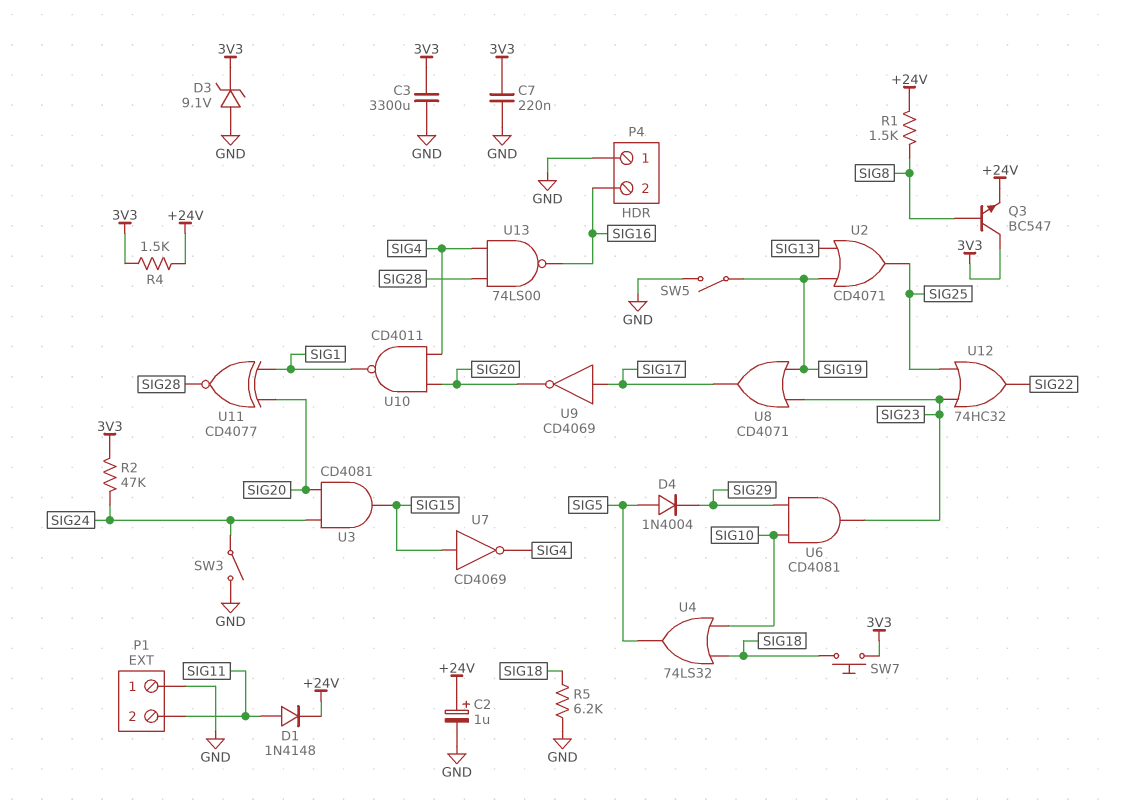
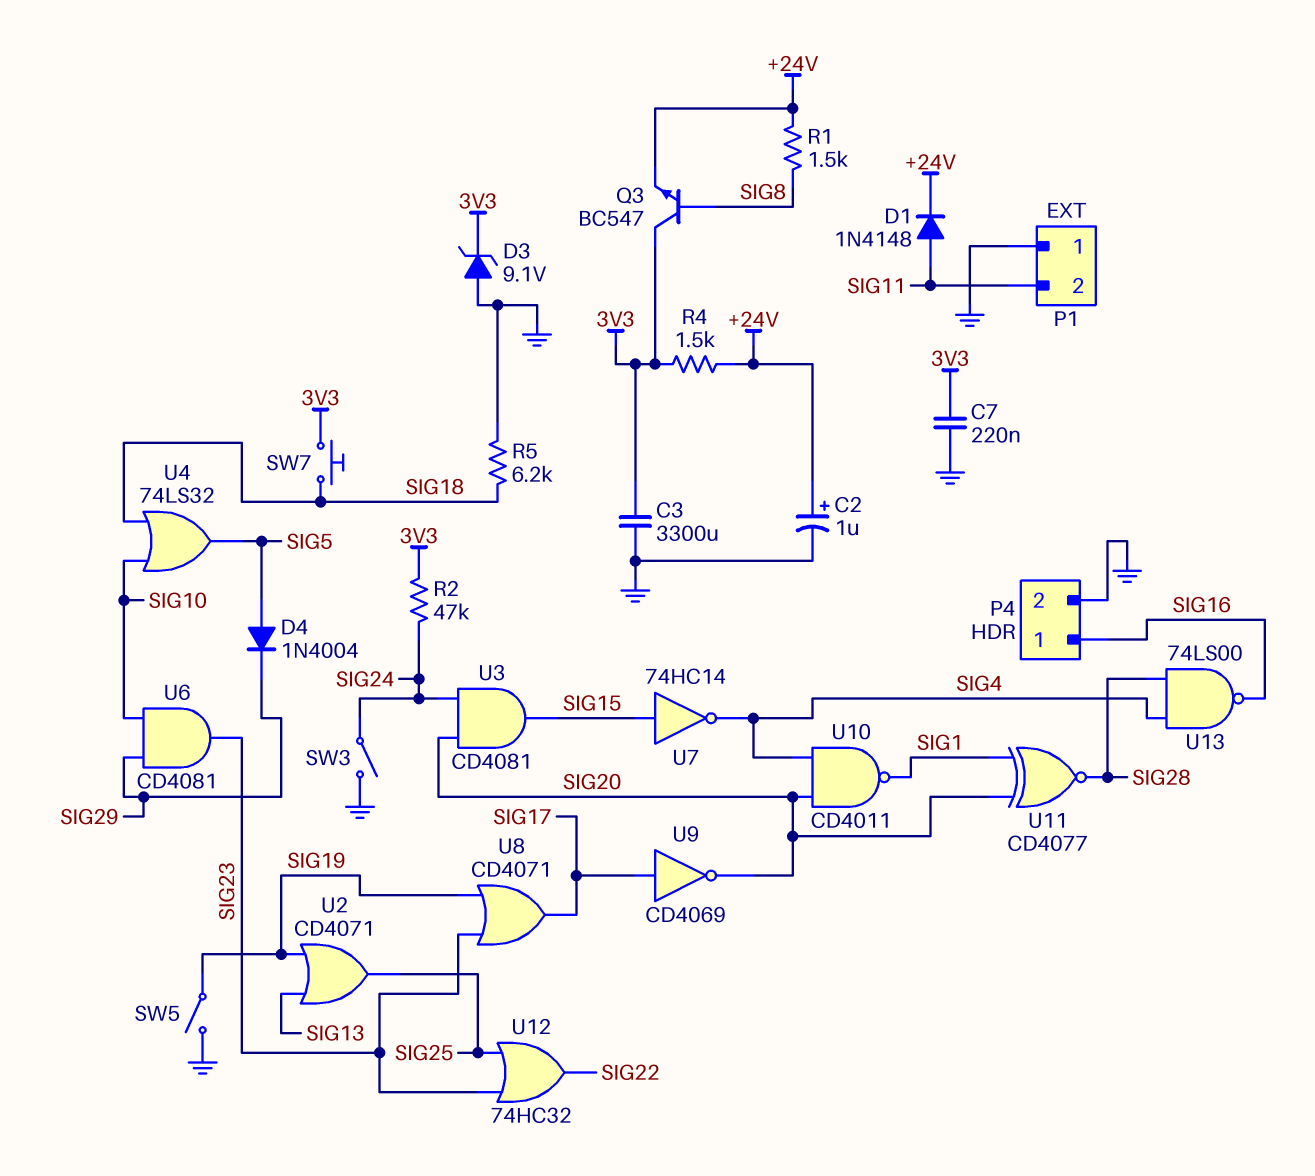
P4 pin 1: GND -> SIG16
P4 pin 2: SIG16 -> GND
U7: NOT CD4069 (in SIG15, out SIG4) -> NOT 74HC14 (in SIG15, out SIG4)

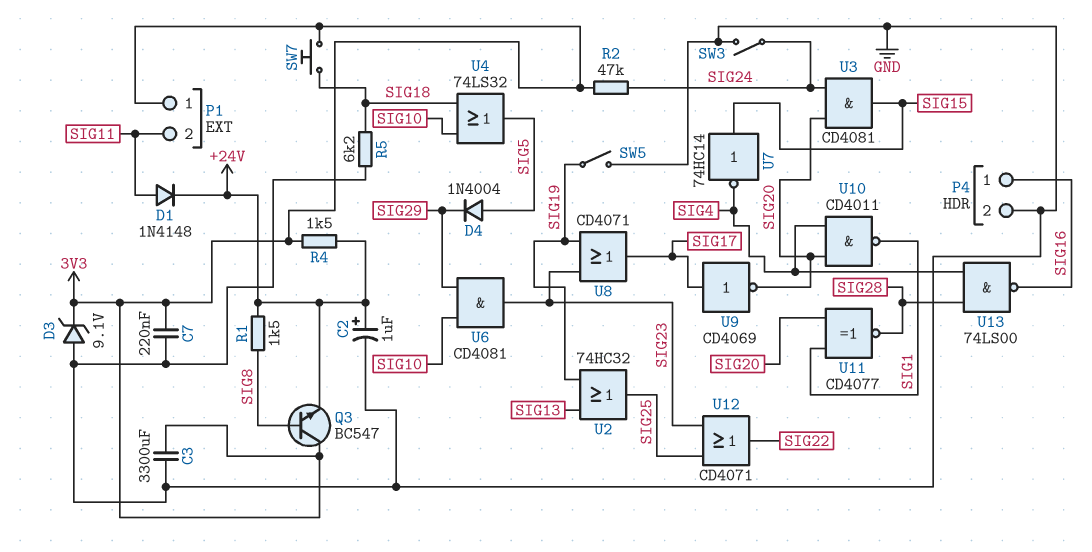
P1 pin 1: GND -> 3V3
U2: OR CD4071 (in SIG13, in SIG19, out SIG25) -> OR 74HC32 (in SIG13, in SIG19, out SIG25)
U12: OR 74HC32 (in SIG23, in SIG25, out SIG22) -> OR CD4071 (in SIG23, in SIG25, out SIG22)

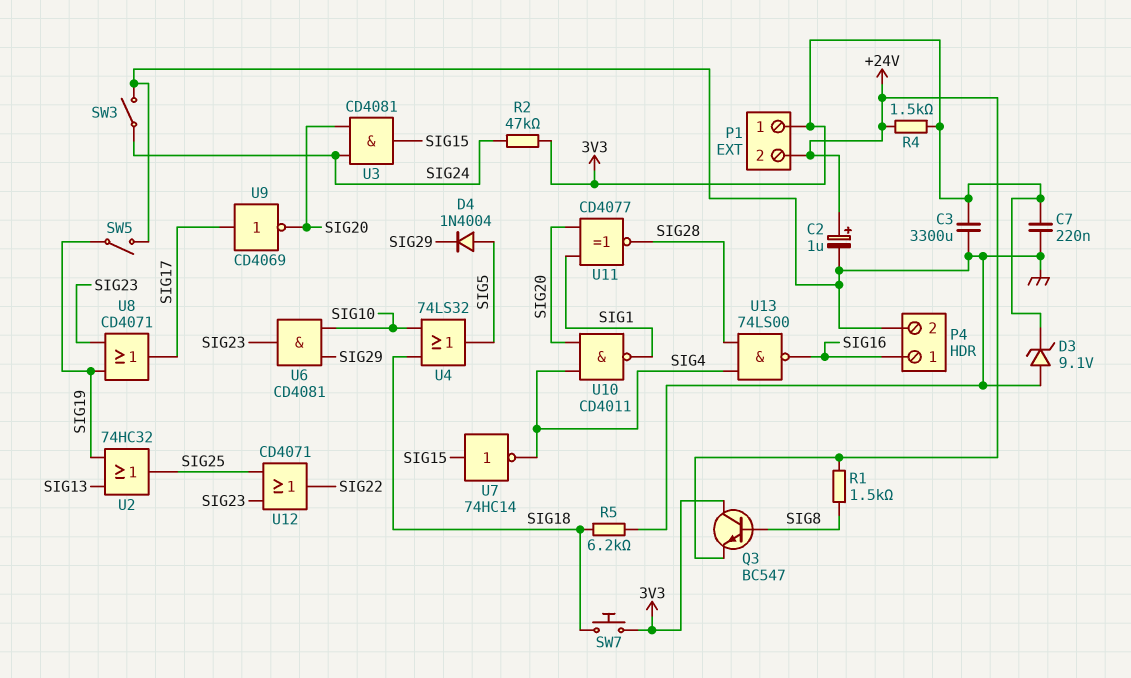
D1: diode 1N4148 (A SIG11, K +24V) -> none
P1 pin 2: SIG11 -> +24V

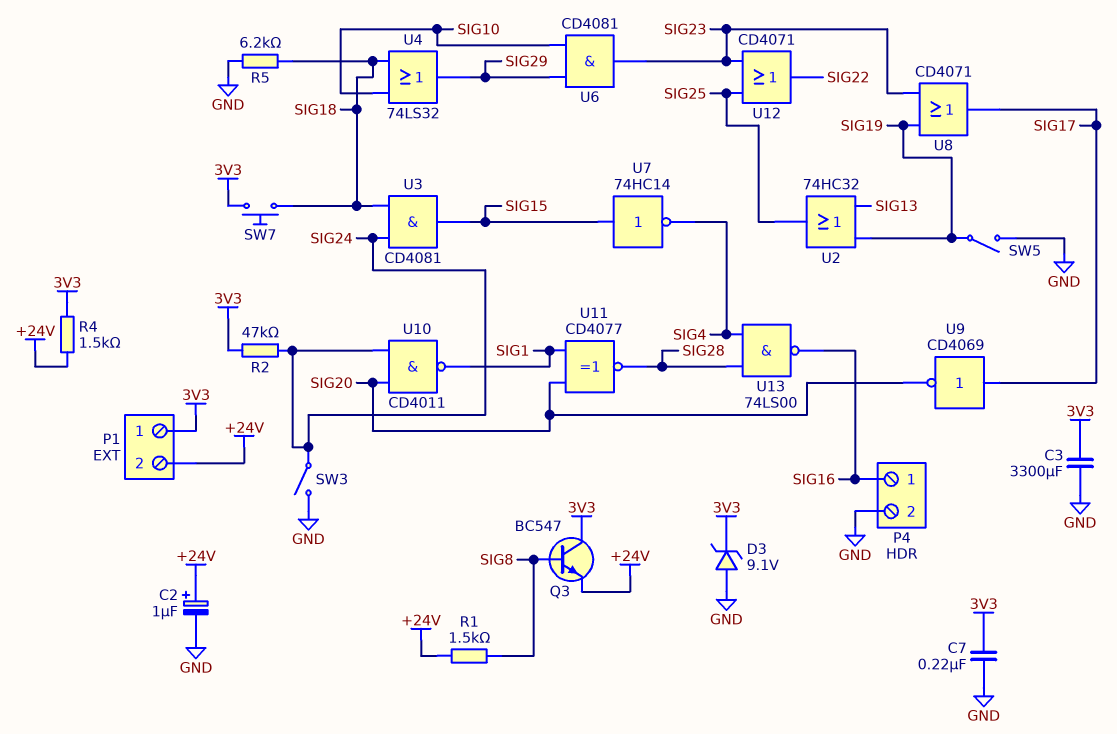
D4: diode 1N4004 (A SIG5, K SIG29) -> none
U3: AND CD4081 (in SIG20, in SIG24, out SIG15) -> AND CD4081 (in SIG18, in SIG24, out SIG15)
U4: OR 74LS32 (in SIG10, in SIG18, out SIG5) -> OR 74LS32 (in SIG10, in SIG18, out SIG29)
U10: NAND CD4011 (in SIG4, in SIG20, out SIG1) -> NAND CD4011 (in SIG20, in SIG24, out SIG1)

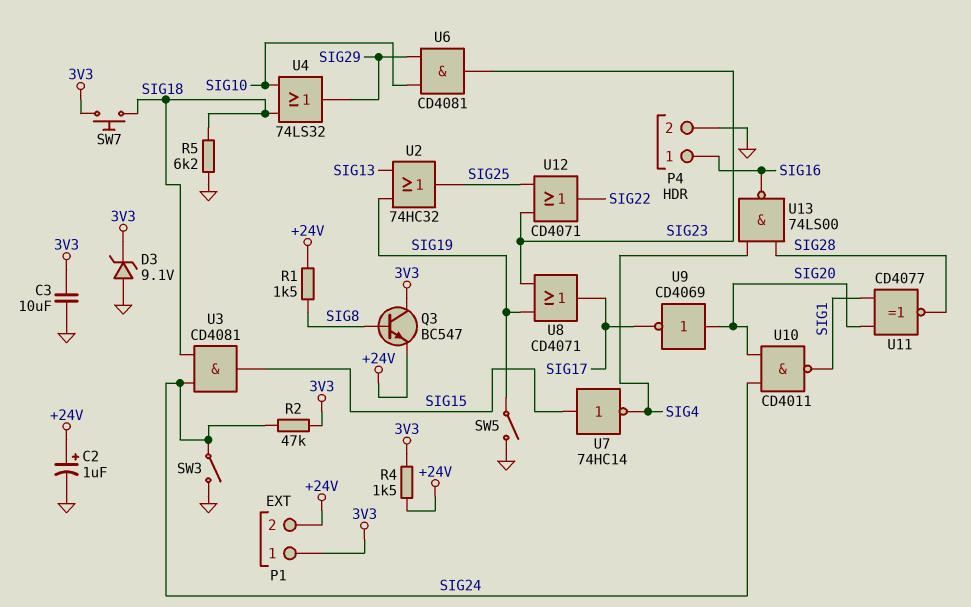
C3: 3300uF (3V3, GND) -> 10uF (3V3, GND)
C7: 220nF (3V3, GND) -> none
U9: NOT CD4069 (in SIG17, out SIG20) -> NOT CD4069 (in SIG20, out SIG17)

